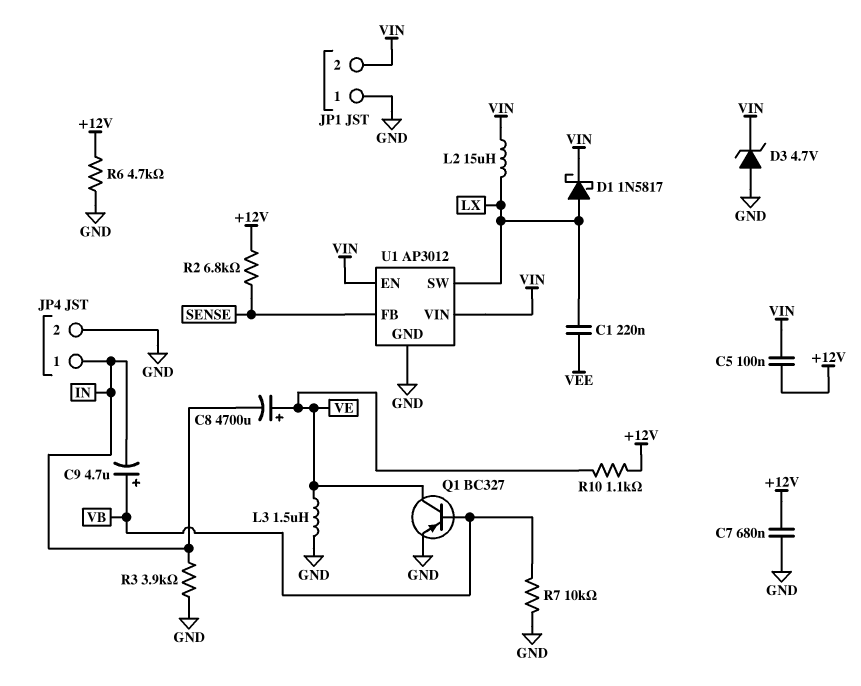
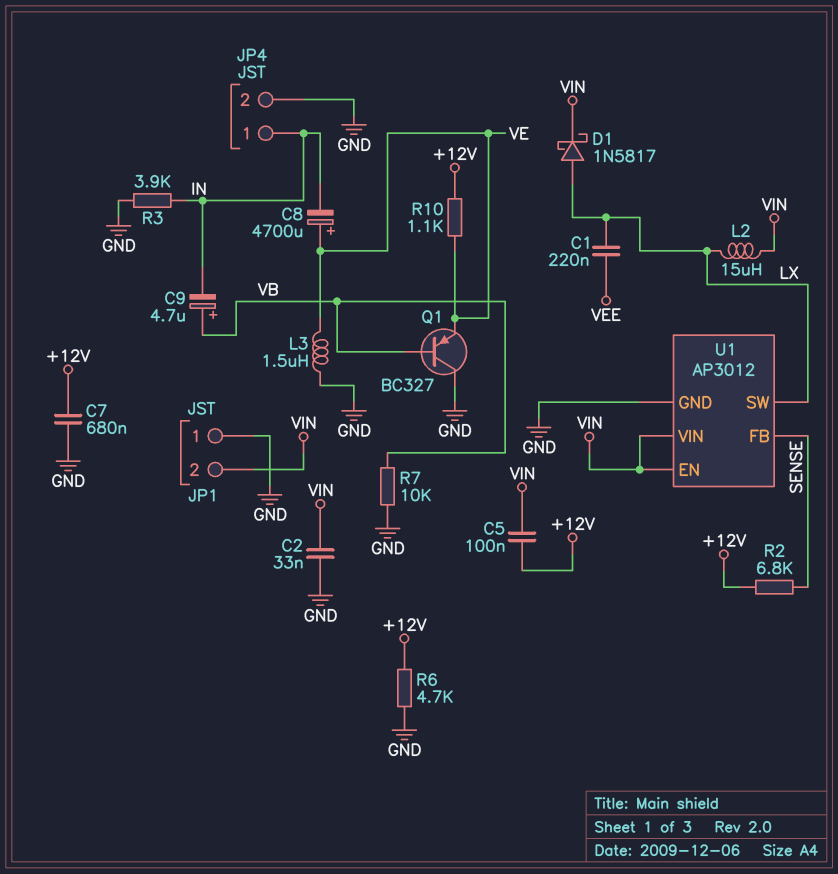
C2: none -> 33nF (GND, VIN)
D3: zener 4.7V (A GND, K VIN) -> none
Q1: PNP BC327 (B VB, C VE, E GND) -> PNP BC327 (B VB, C GND, E VE)

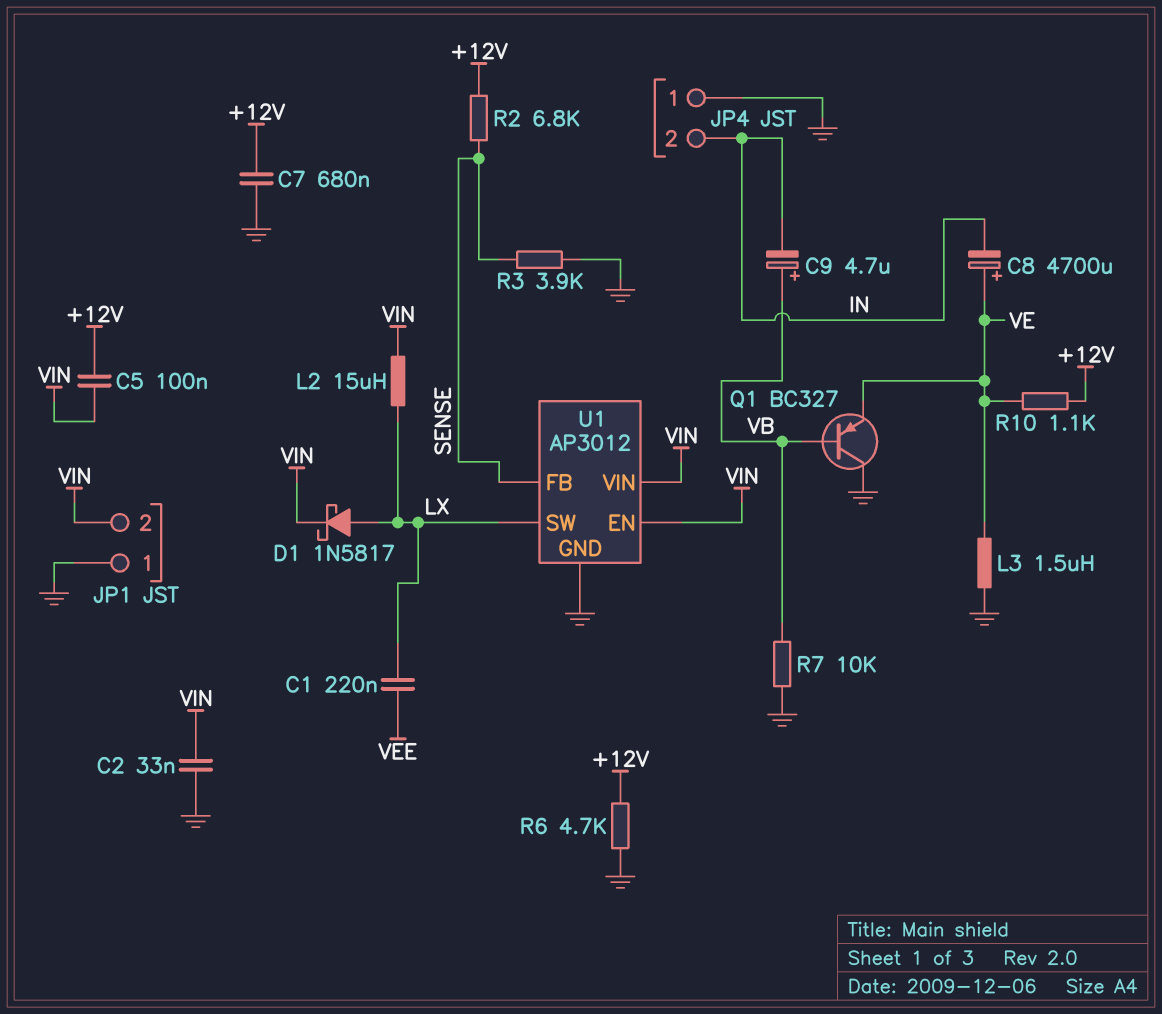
JP4 pin 1: IN -> GND
JP4 pin 2: GND -> IN
R3: 3.9k (GND, IN) -> 3.9k (GND, SENSE)

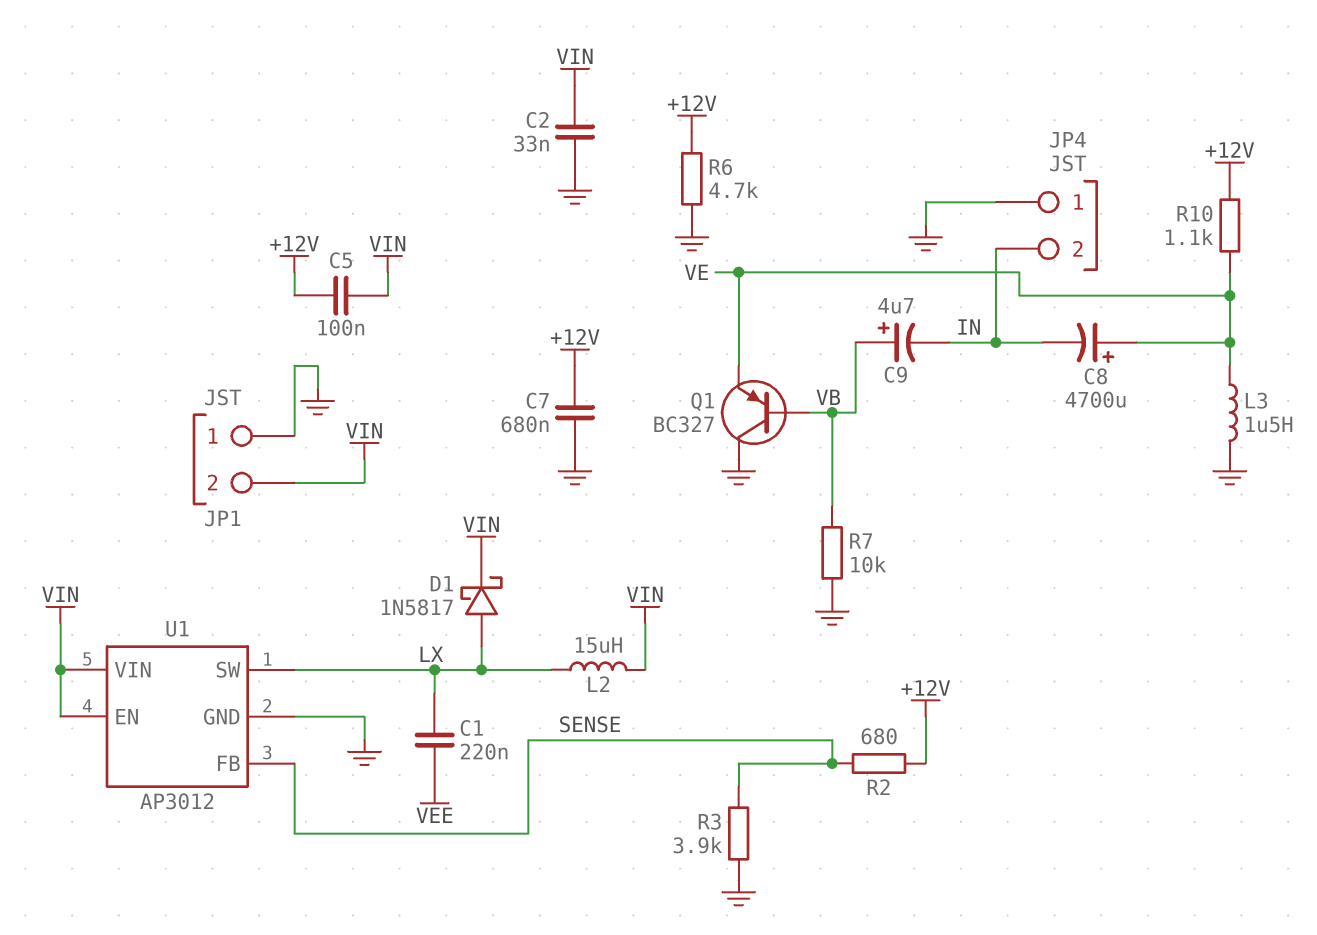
R2: 6.8k (+12V, SENSE) -> 680 (+12V, SENSE)

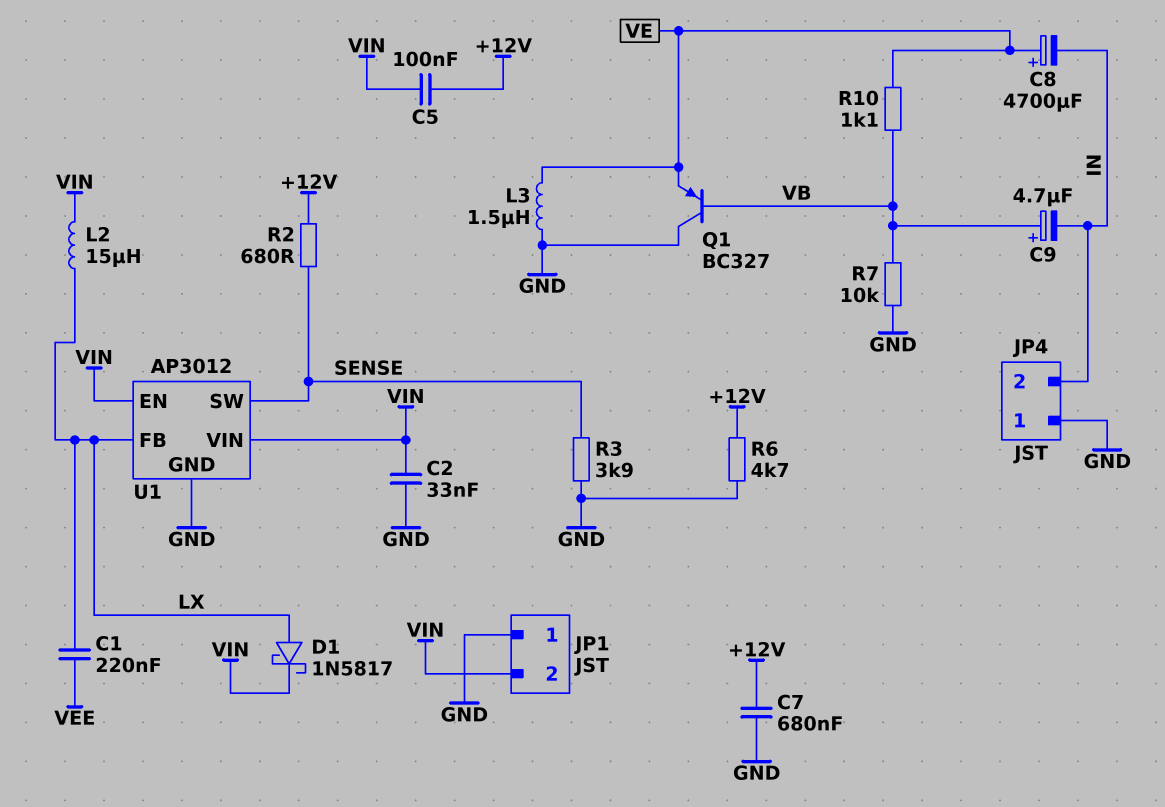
R10: 1.1k (+12V, VE) -> 1.1k (VB, VE)
U1 pin FB: SENSE -> LX
U1 pin SW: LX -> SENSE

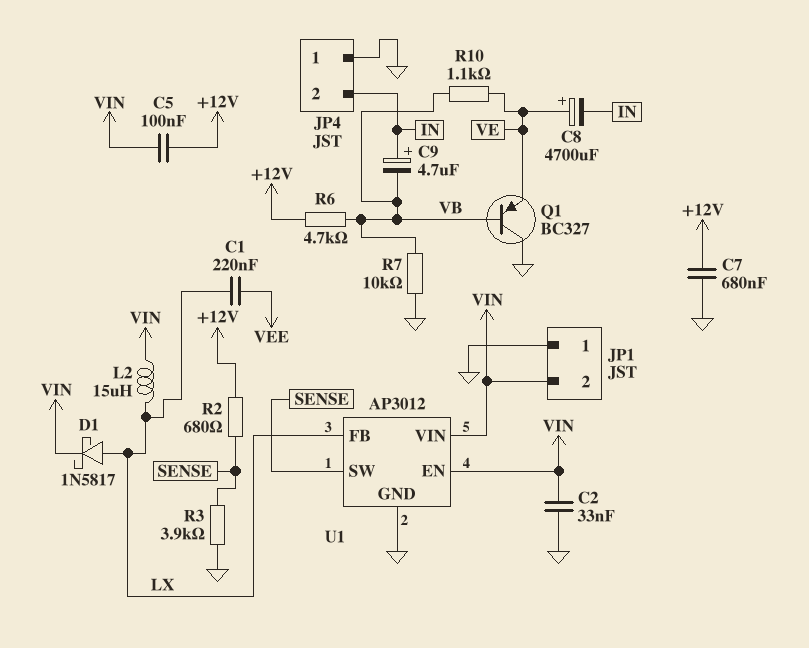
C9: 4.7uF (plus VB, minus IN) -> 4.7uF (plus IN, minus VB)
L3: 1.5uH (GND, VE) -> none
R6: 4.7k (+12V, GND) -> 4.7k (+12V, VB)

